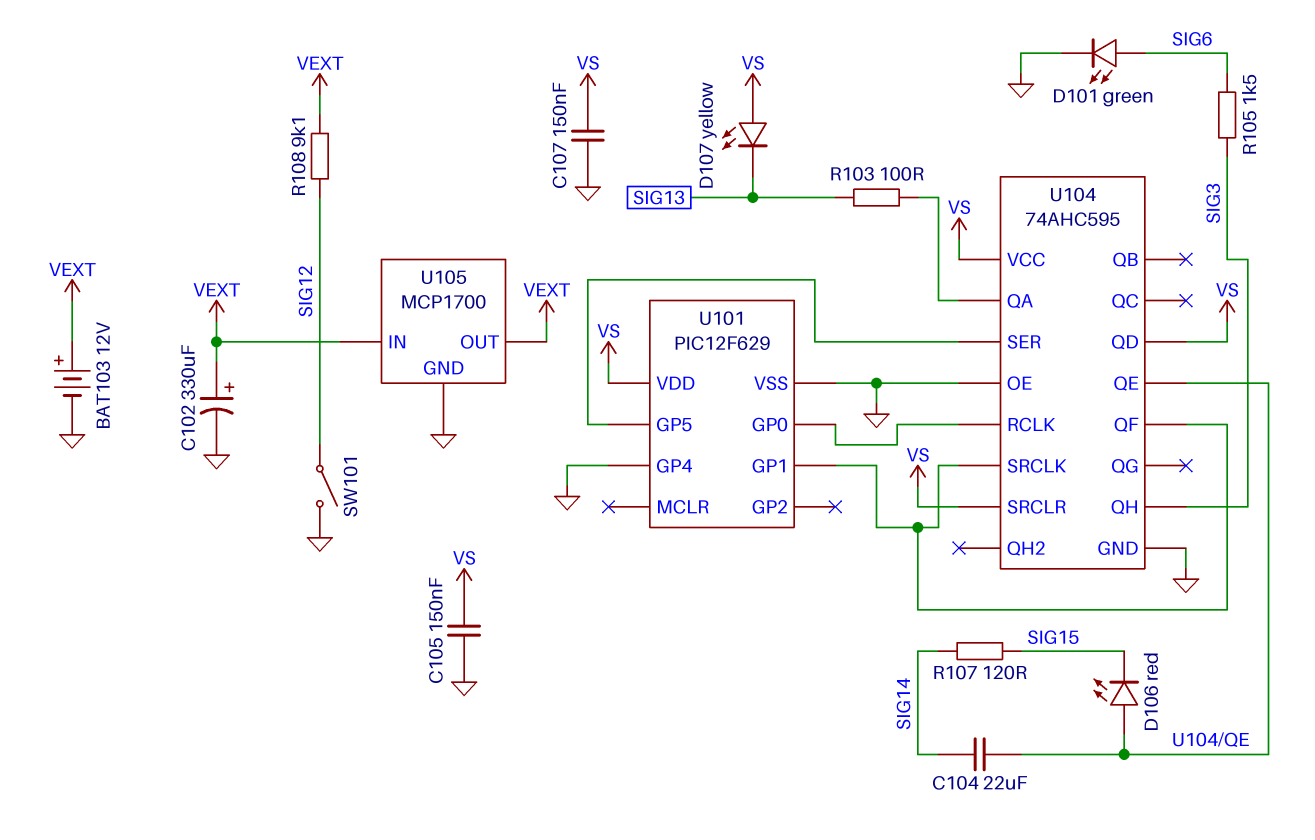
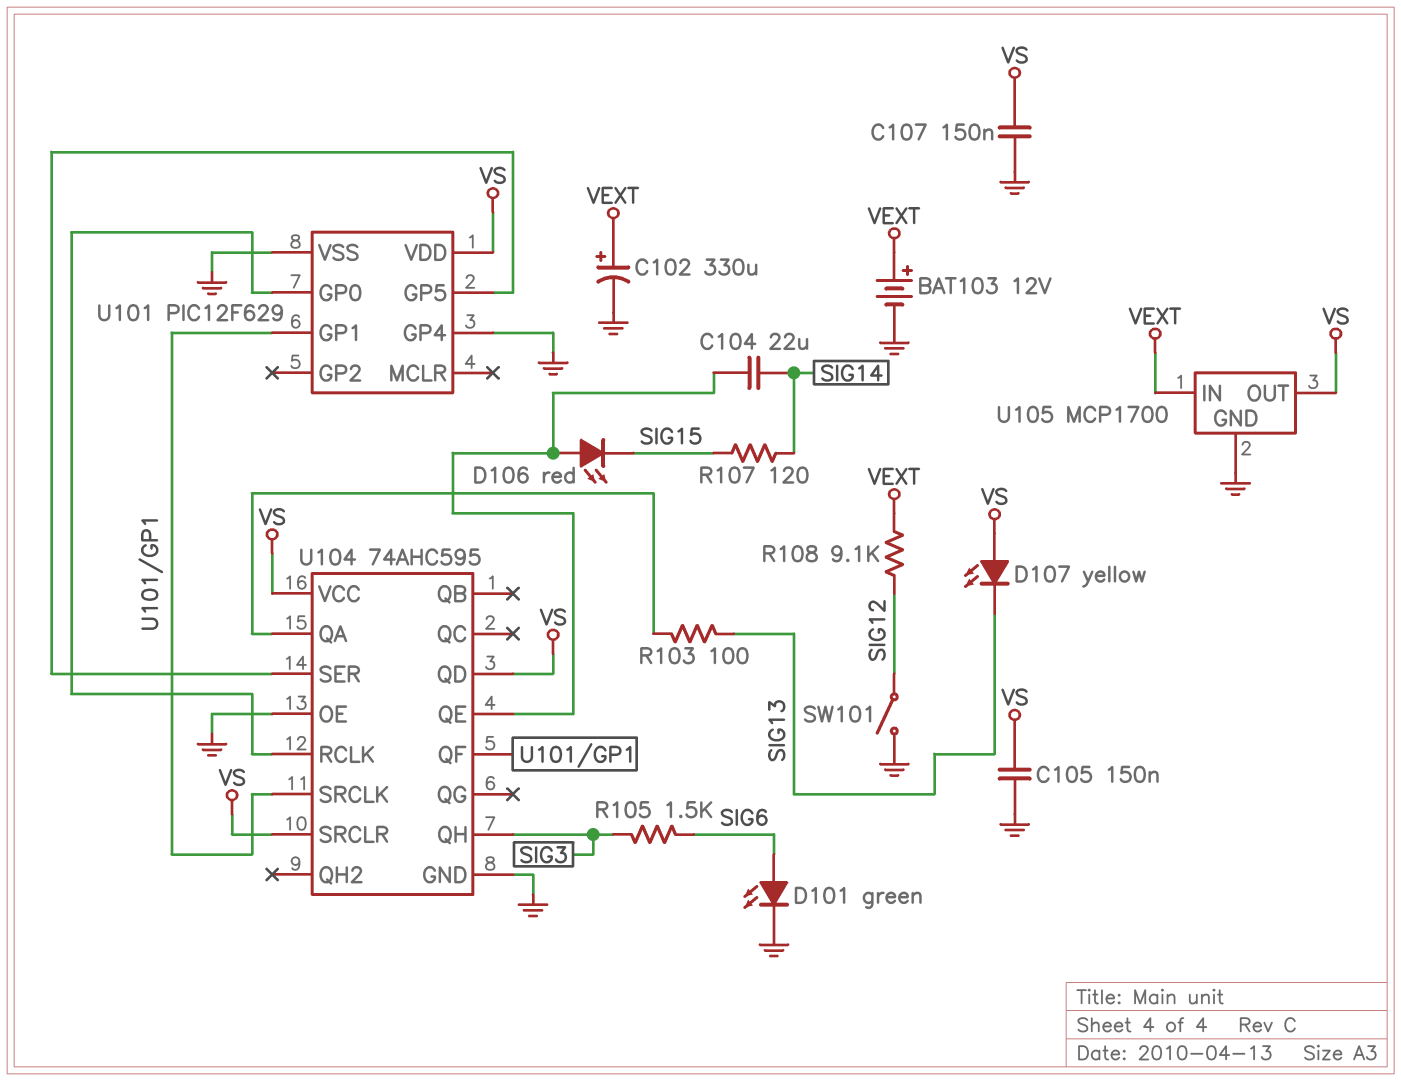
U105 pin OUT: VEXT -> VS

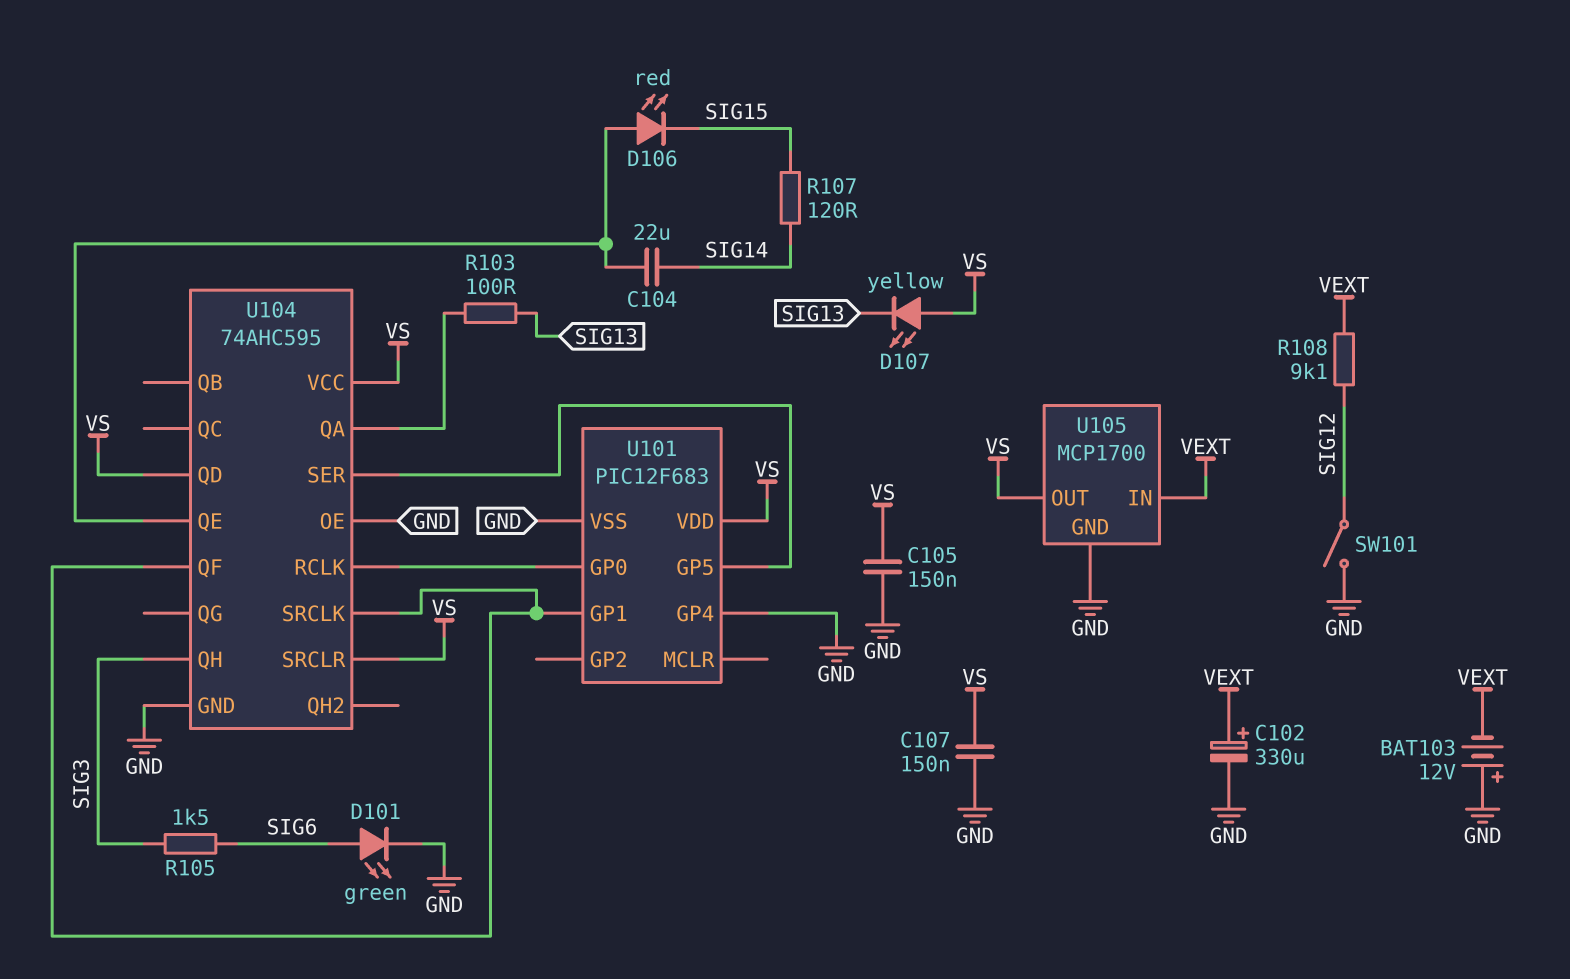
BAT103: 12V (plus VEXT, minus GND) -> 12V (plus GND, minus VEXT)
U101: PIC12F629 -> PIC12F683

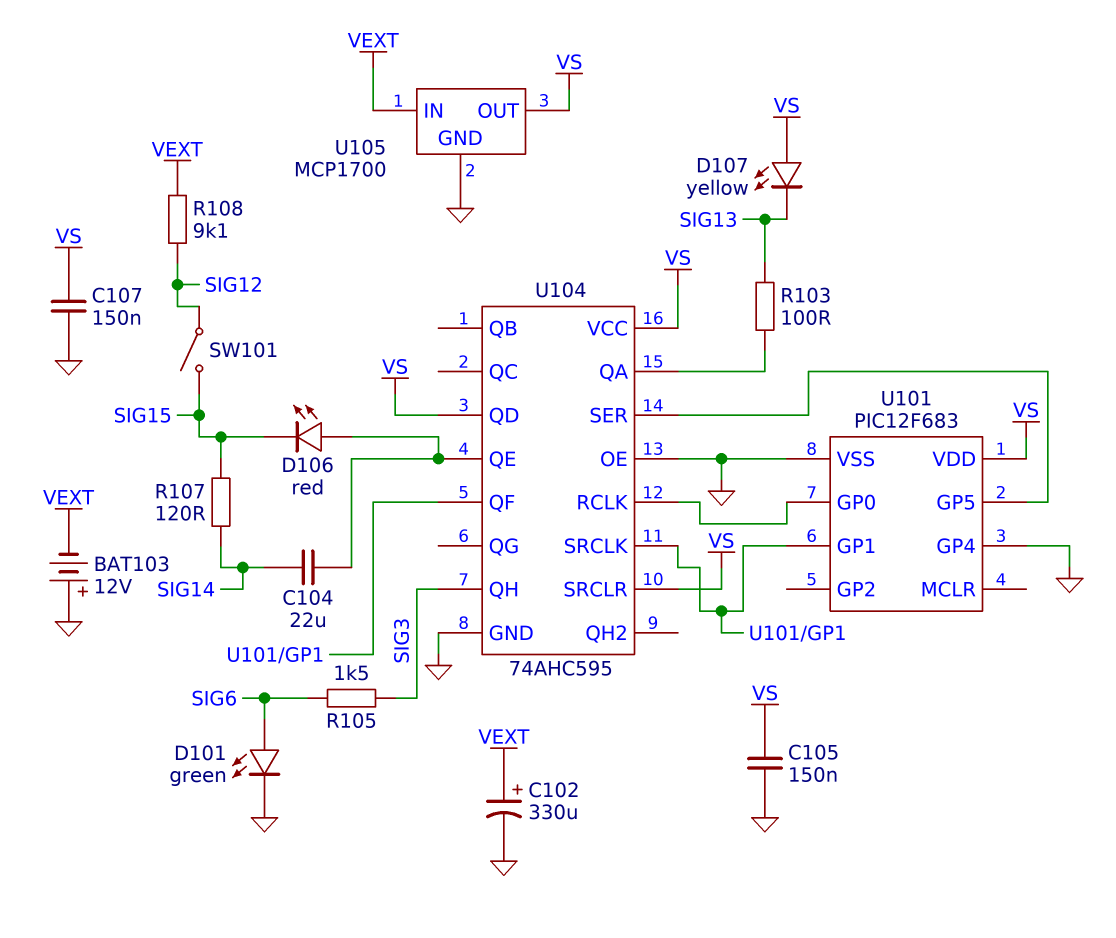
SW101: switch (GND, SIG12) -> switch (SIG12, SIG15)

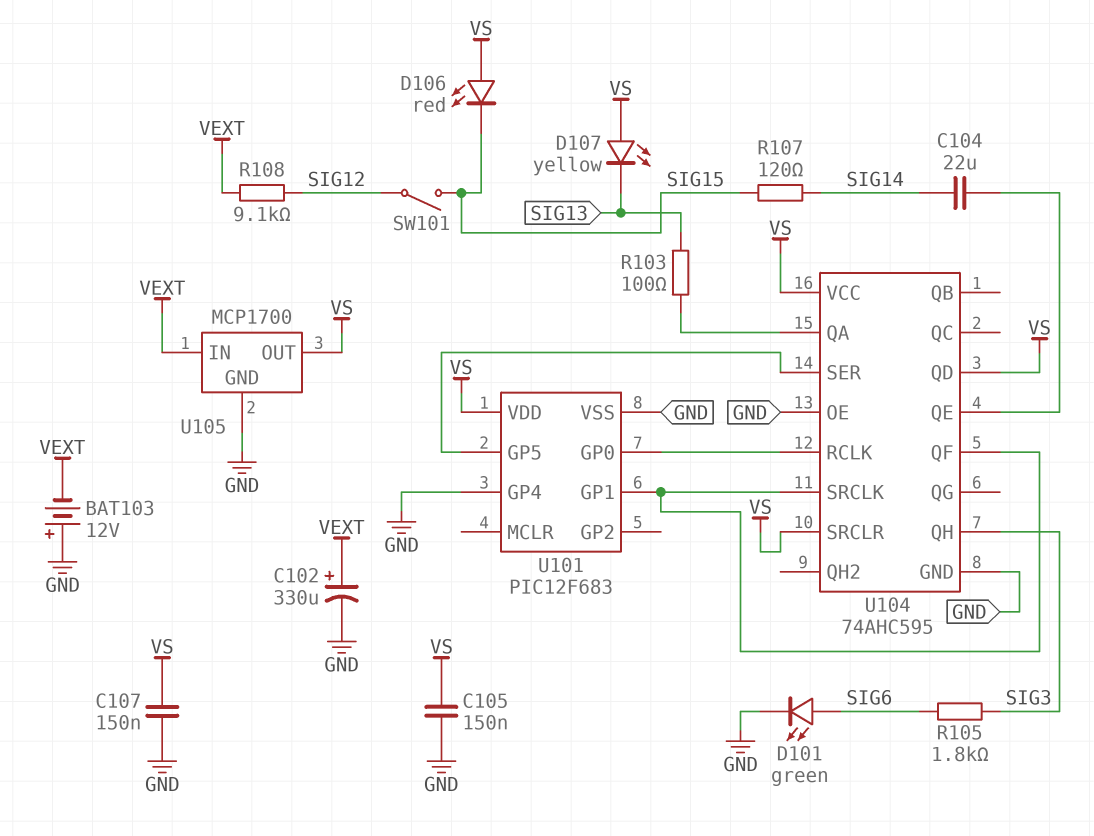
D106: LED red (A U104/QE, K SIG15) -> LED red (A VS, K SIG15)
R105: 1.5k (SIG3, SIG6) -> 1.8k (SIG3, SIG6)

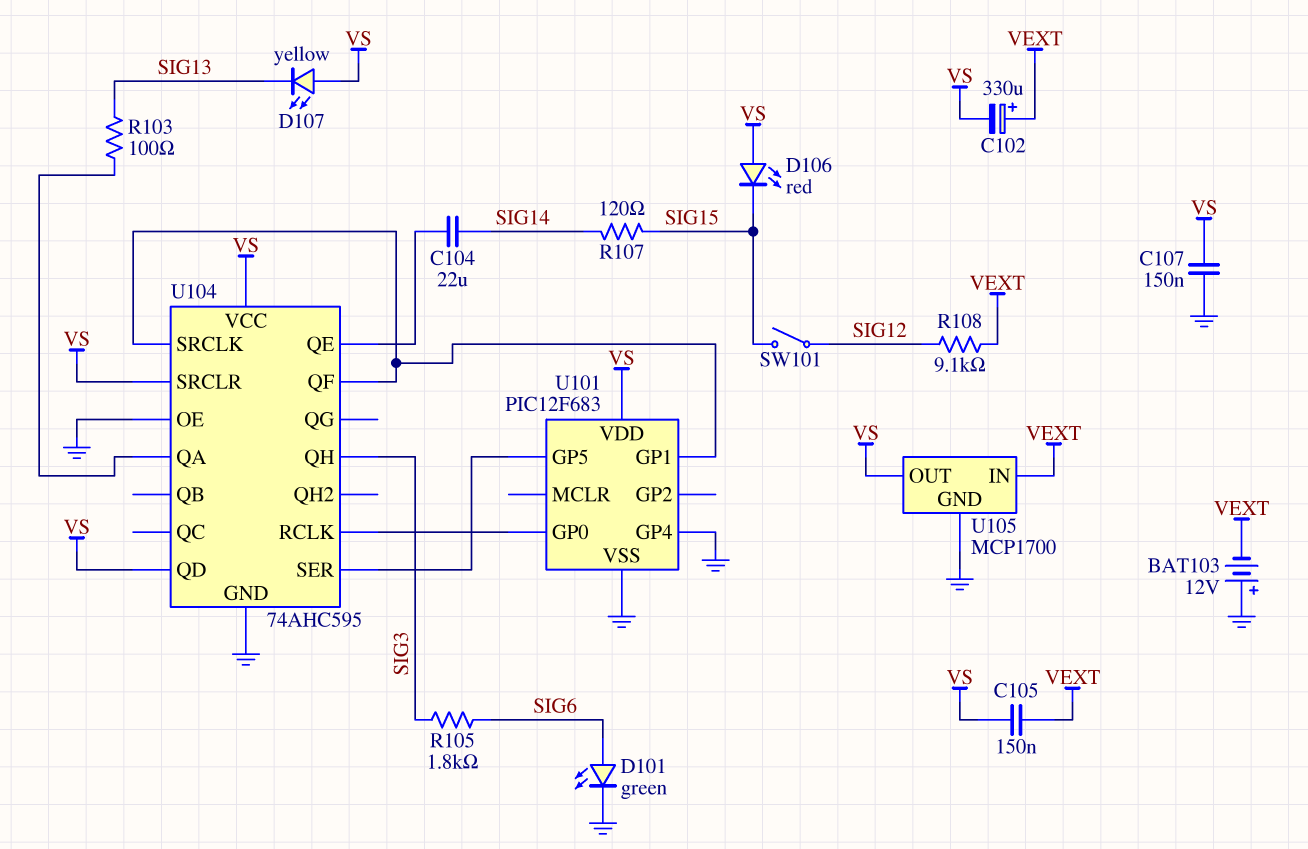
C102: 330uF (plus VEXT, minus GND) -> 330uF (plus VEXT, minus VS)
C105: 150nF (GND, VS) -> 150nF (VEXT, VS)

